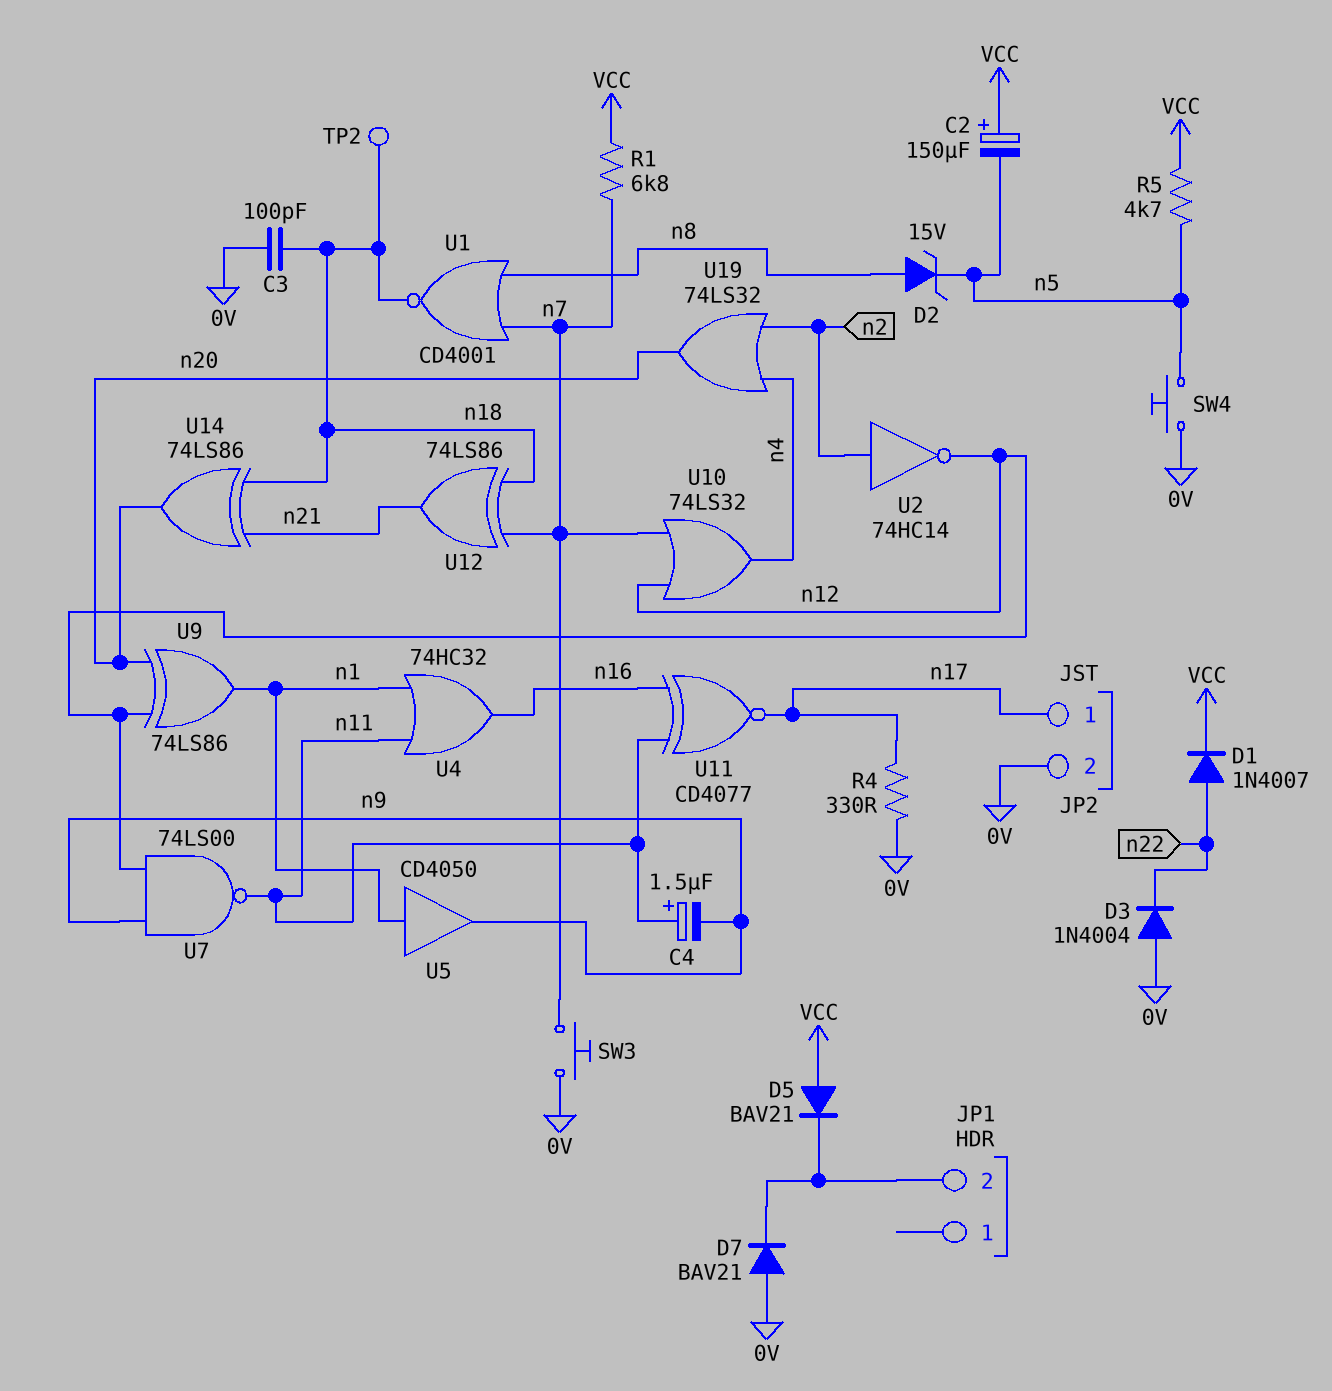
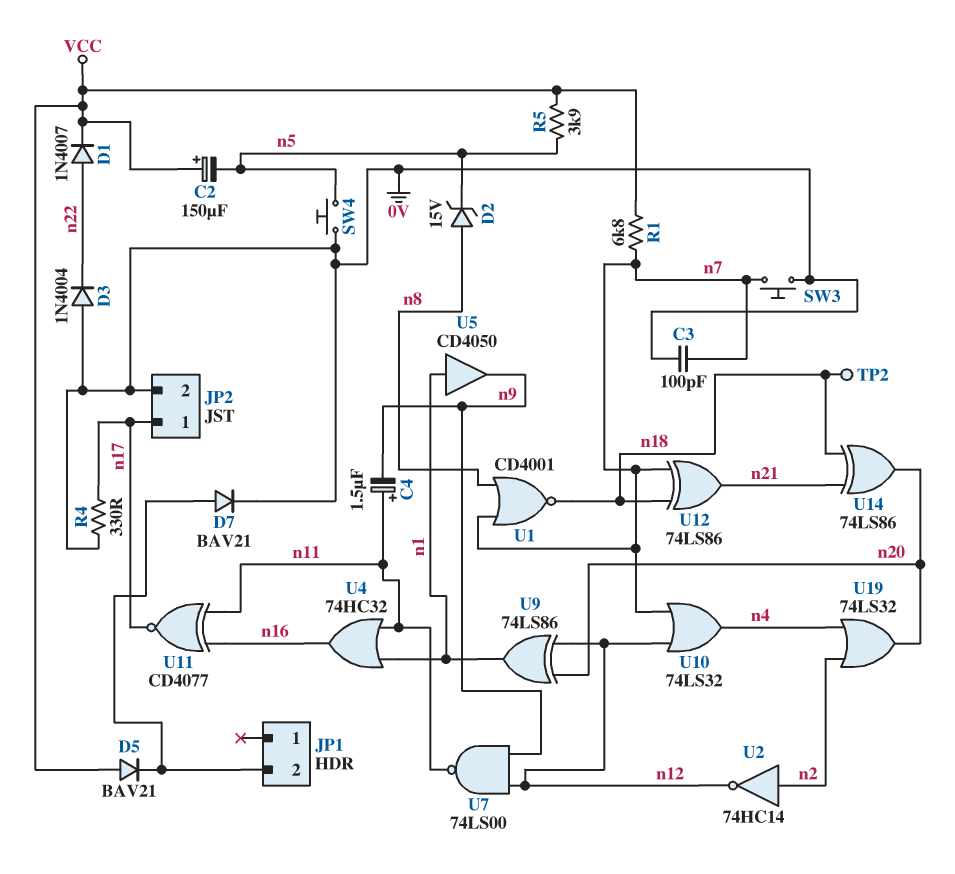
C3: 100pF (0V, n18) -> 100pF (0V, n7)
D7: diode BAV21 (A 0V, K JP1/2) -> diode BAV21 (A JP1/2, K 0V)
R5: 4.7k (VCC, n5) -> 3.9k (VCC, n5)

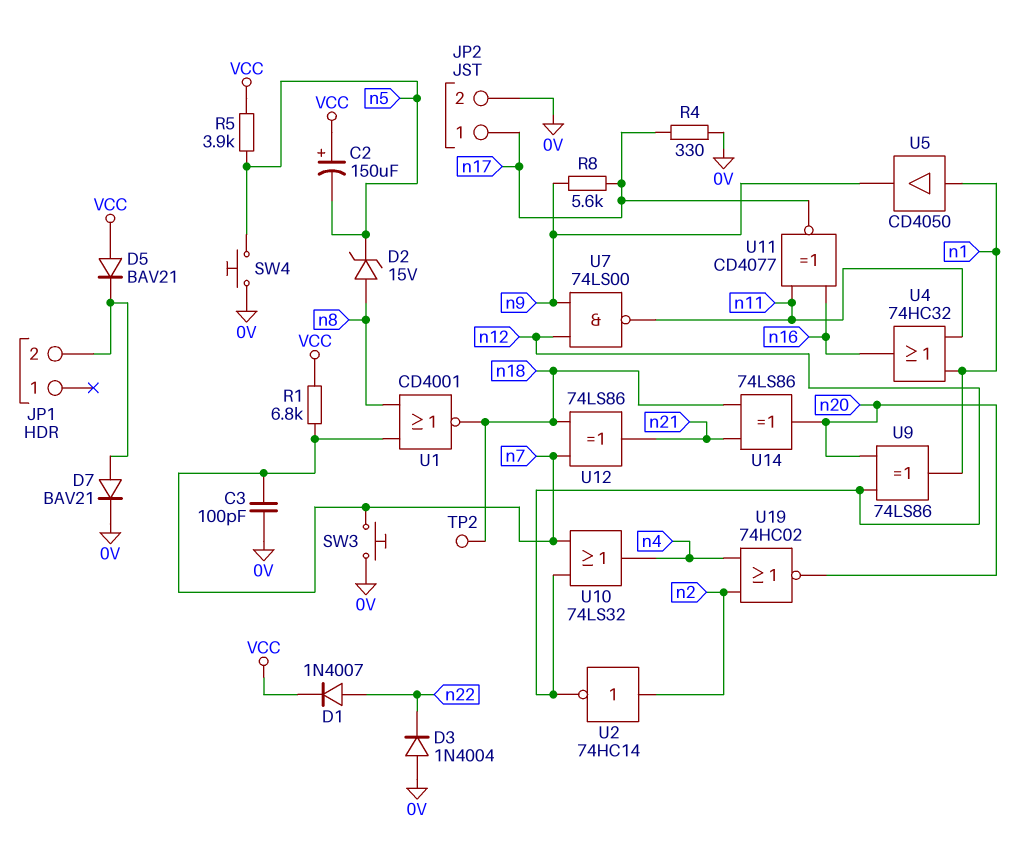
C4: 1.5uF (plus n11, minus n9) -> none
R8: none -> 5.6k (n9, n17)
U19: OR 74LS32 (in n2, in n4, out n20) -> NOR 74HC02 (in n2, in n4, out n20)

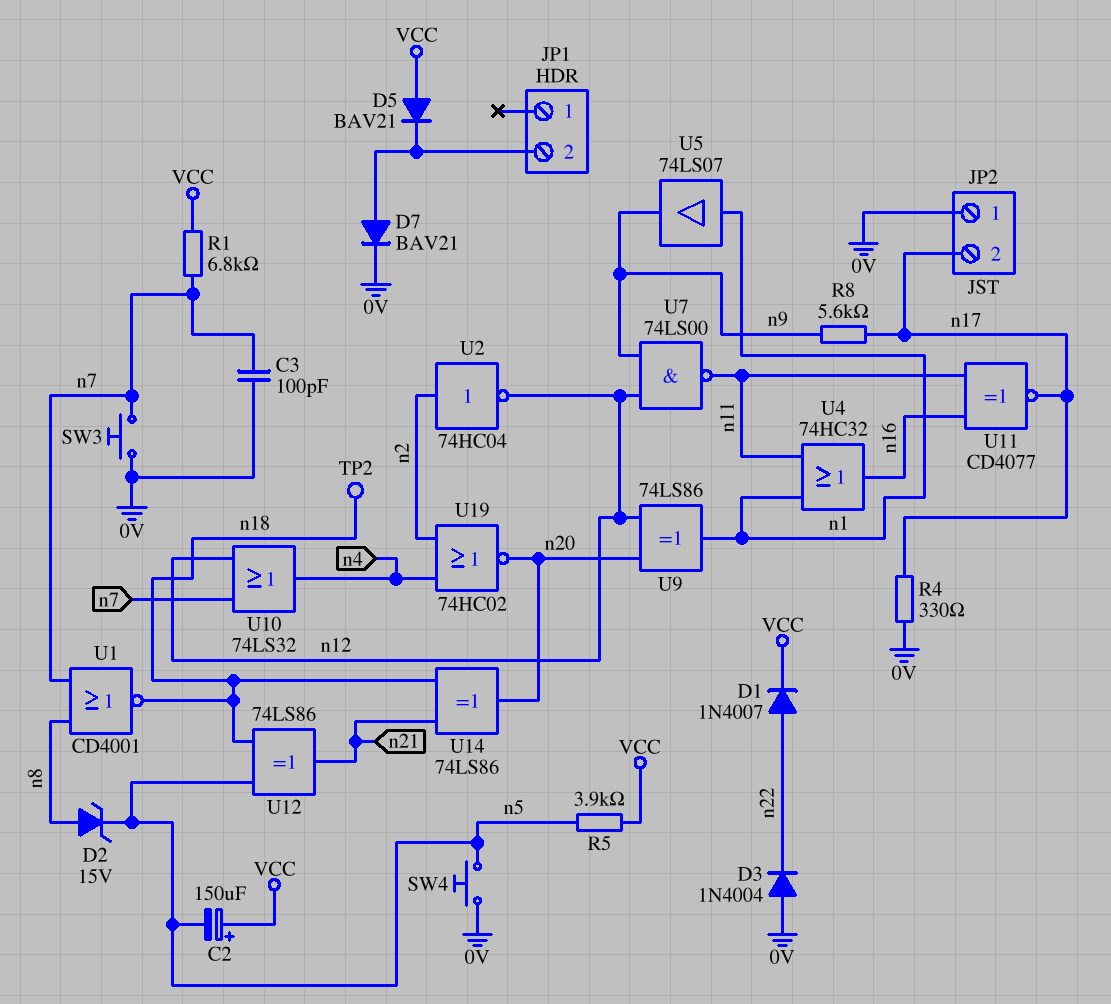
JP2 pin 1: n17 -> 0V
JP2 pin 2: 0V -> n17
U2: NOT 74HC14 (in n2, out n12) -> NOT 74HC04 (in n2, out n12)
U5: buffer CD4050 (in n1, out n9) -> buffer 74LS07 (in n1, out n9)
U12: XOR 74LS86 (in n7, in n18, out n21) -> XOR 74LS86 (in n5, in n18, out n21)

